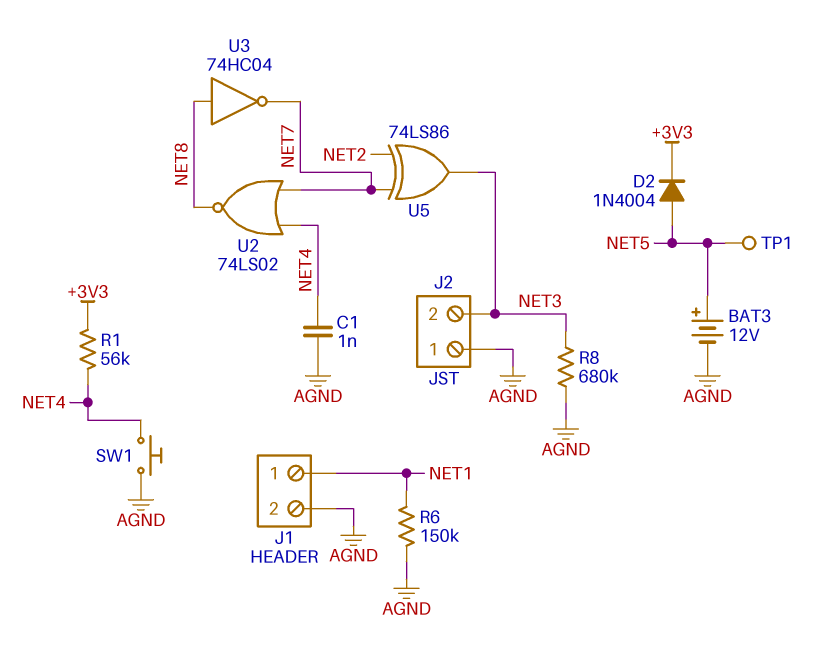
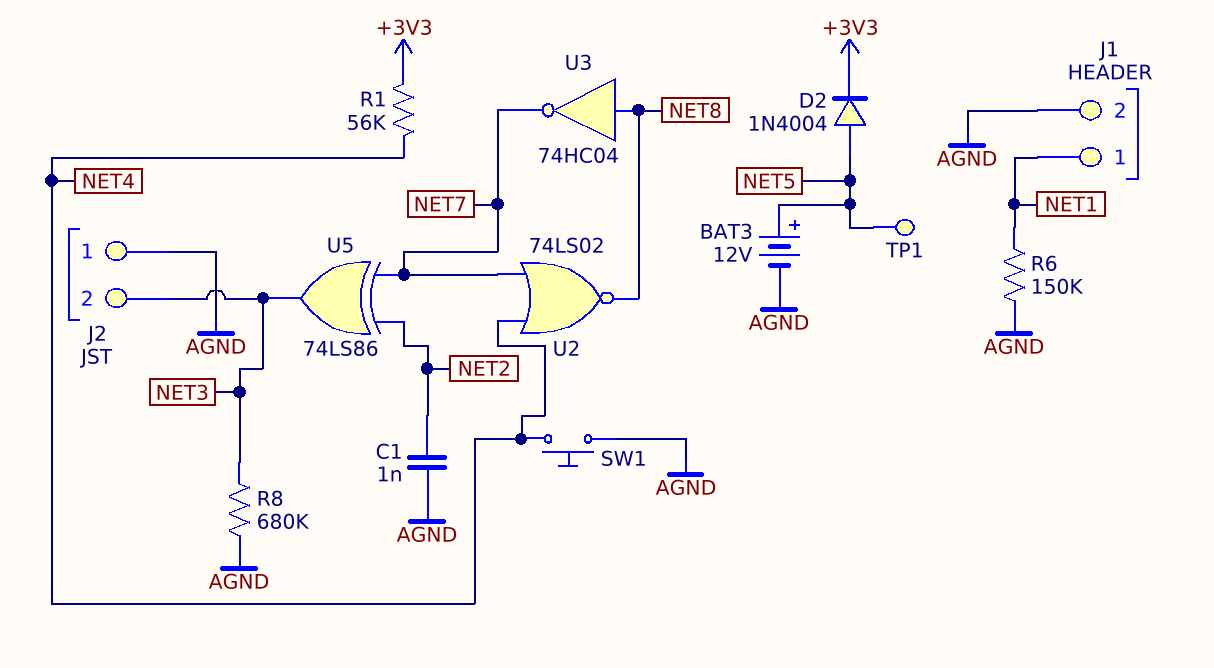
C1: 1nF (AGND, NET4) -> 1nF (AGND, NET2)

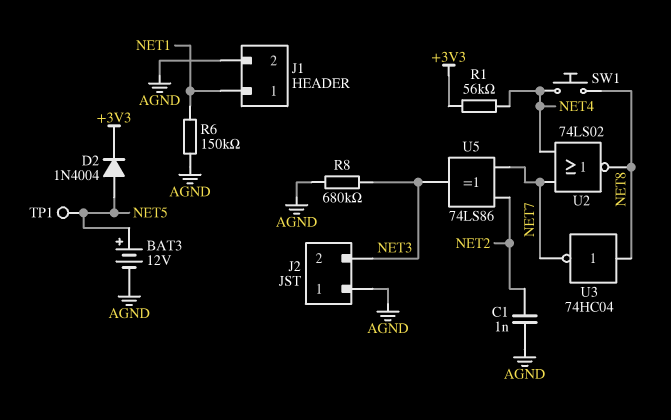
SW1: button (AGND, NET4) -> button (NET4, NET8)

